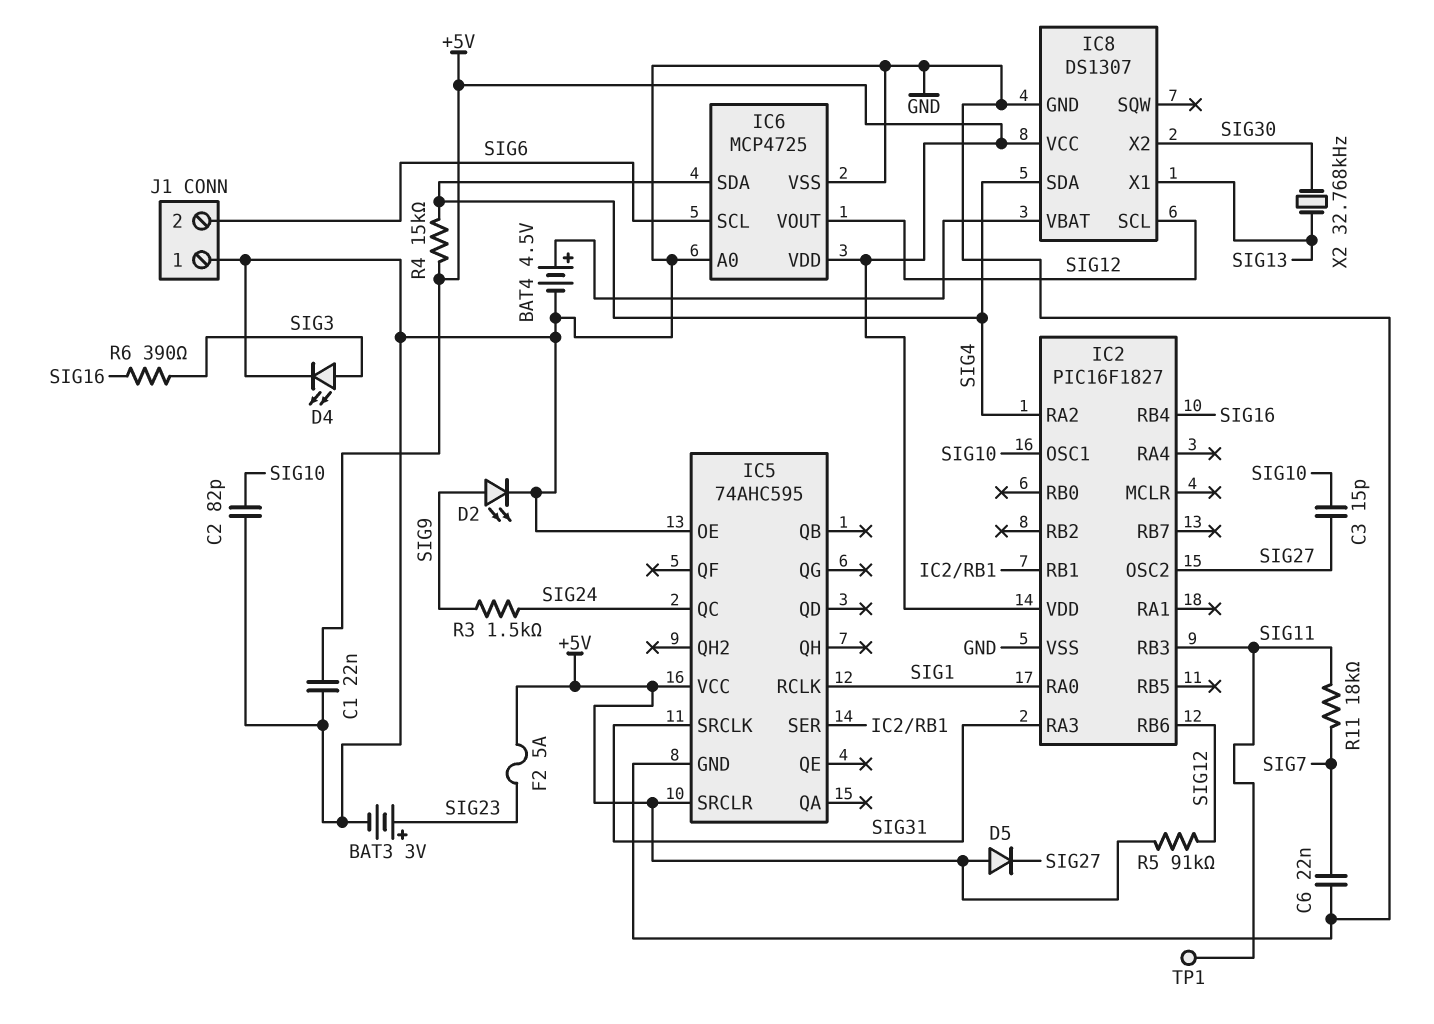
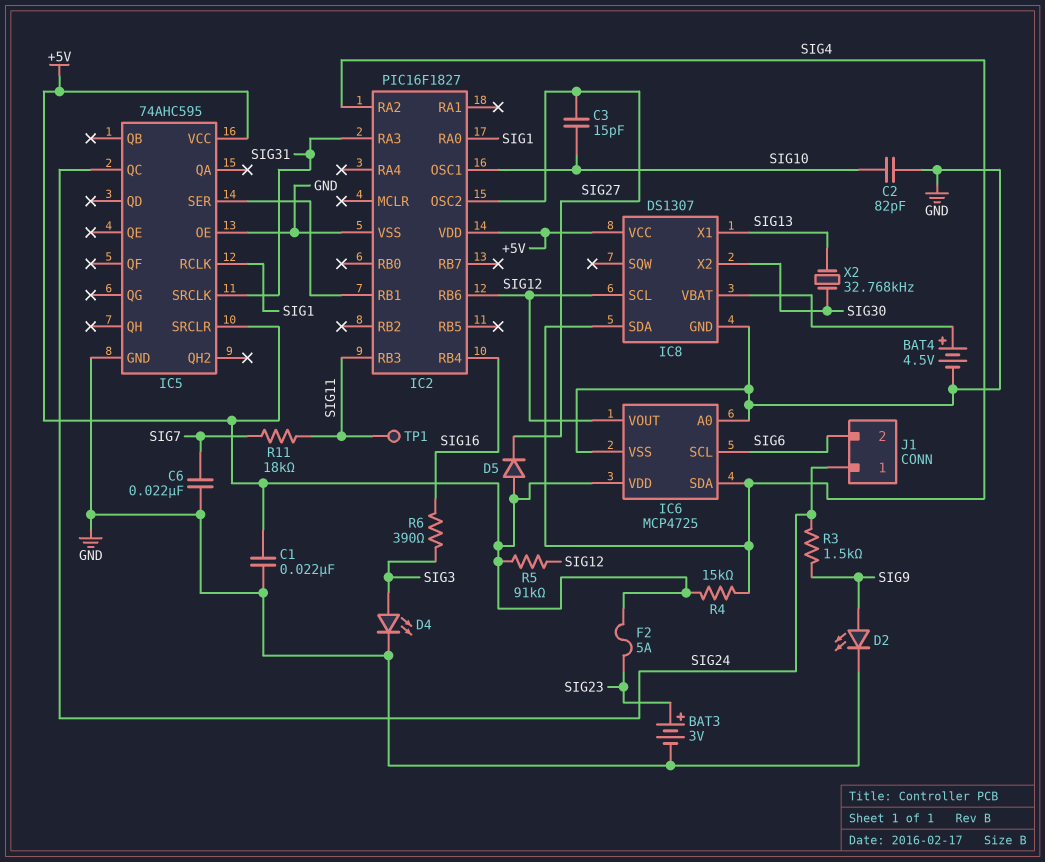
J1 pin 1: GND -> SIG24

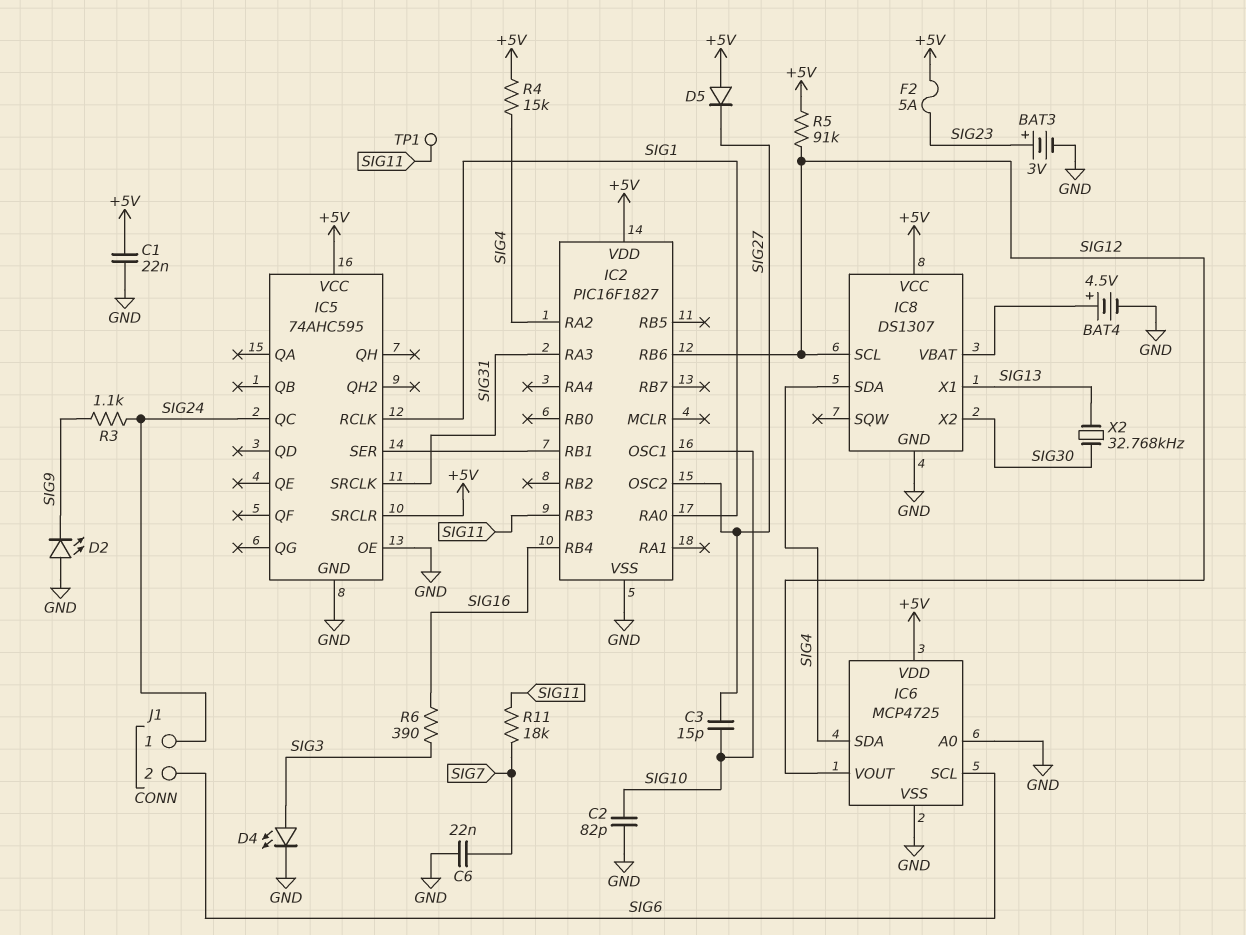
D2: LED (A SIG9, K GND) -> LED (A GND, K SIG9)
R3: 1.5k (SIG9, SIG24) -> 1.1k (SIG9, SIG24)

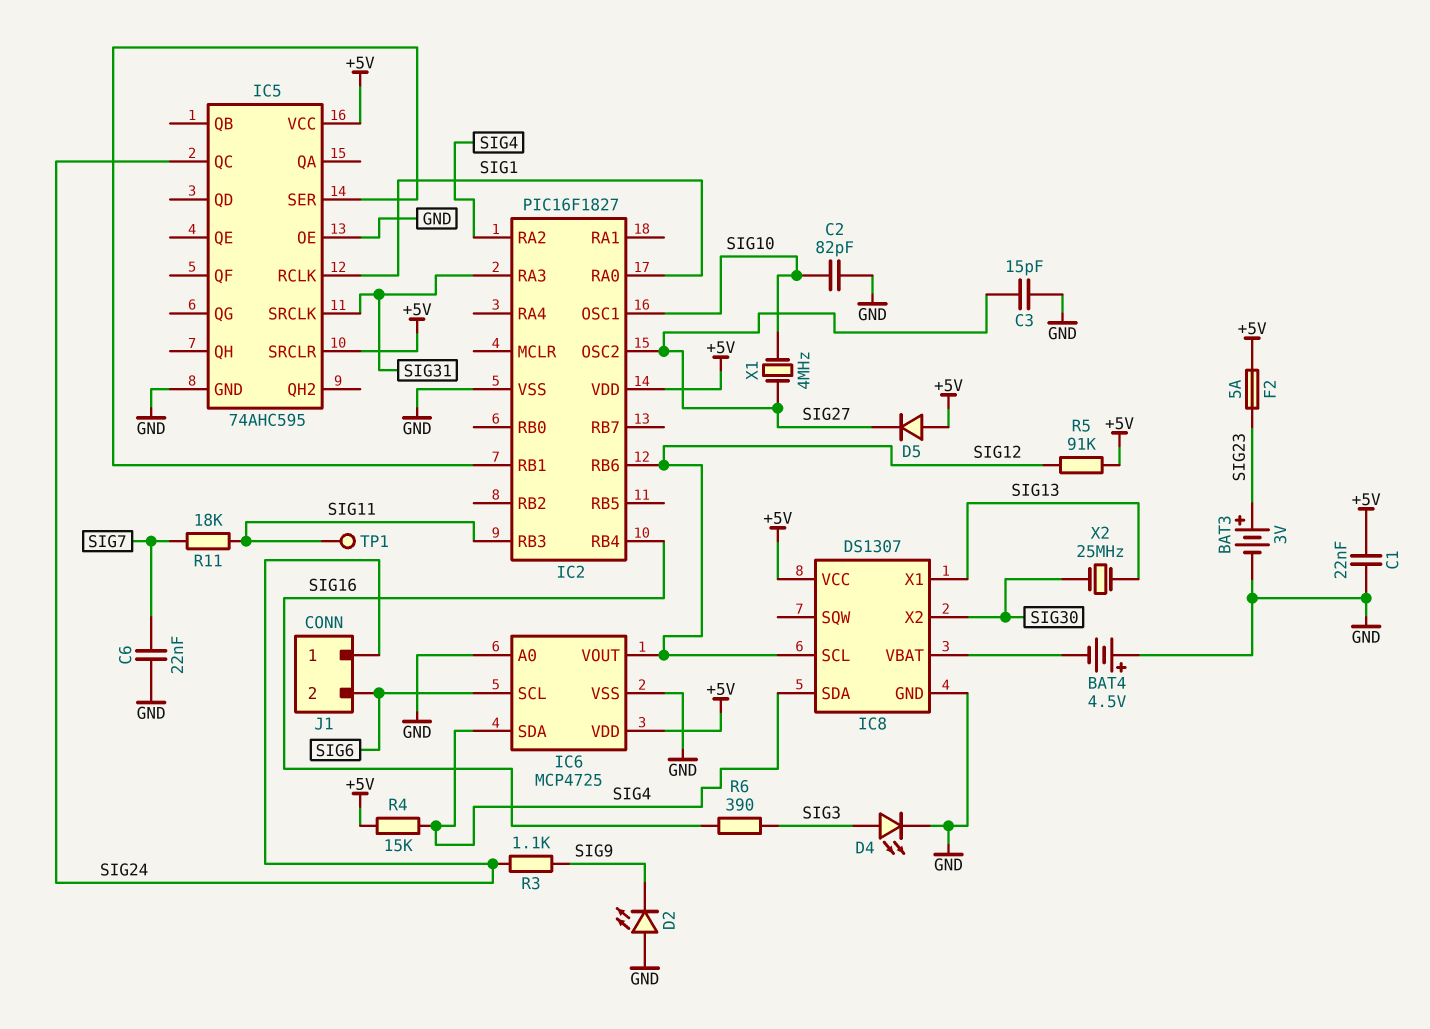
BAT4: 4.5V (plus IC8/VBAT, minus GND) -> 4.5V (plus GND, minus IC8/VBAT)
C3: 15pF (SIG10, SIG27) -> 15pF (GND, SIG27)
X1: none -> 4MHz (SIG10, SIG27)
X2: 32.768kHz (SIG13, SIG30) -> 25MHz (SIG13, SIG30)

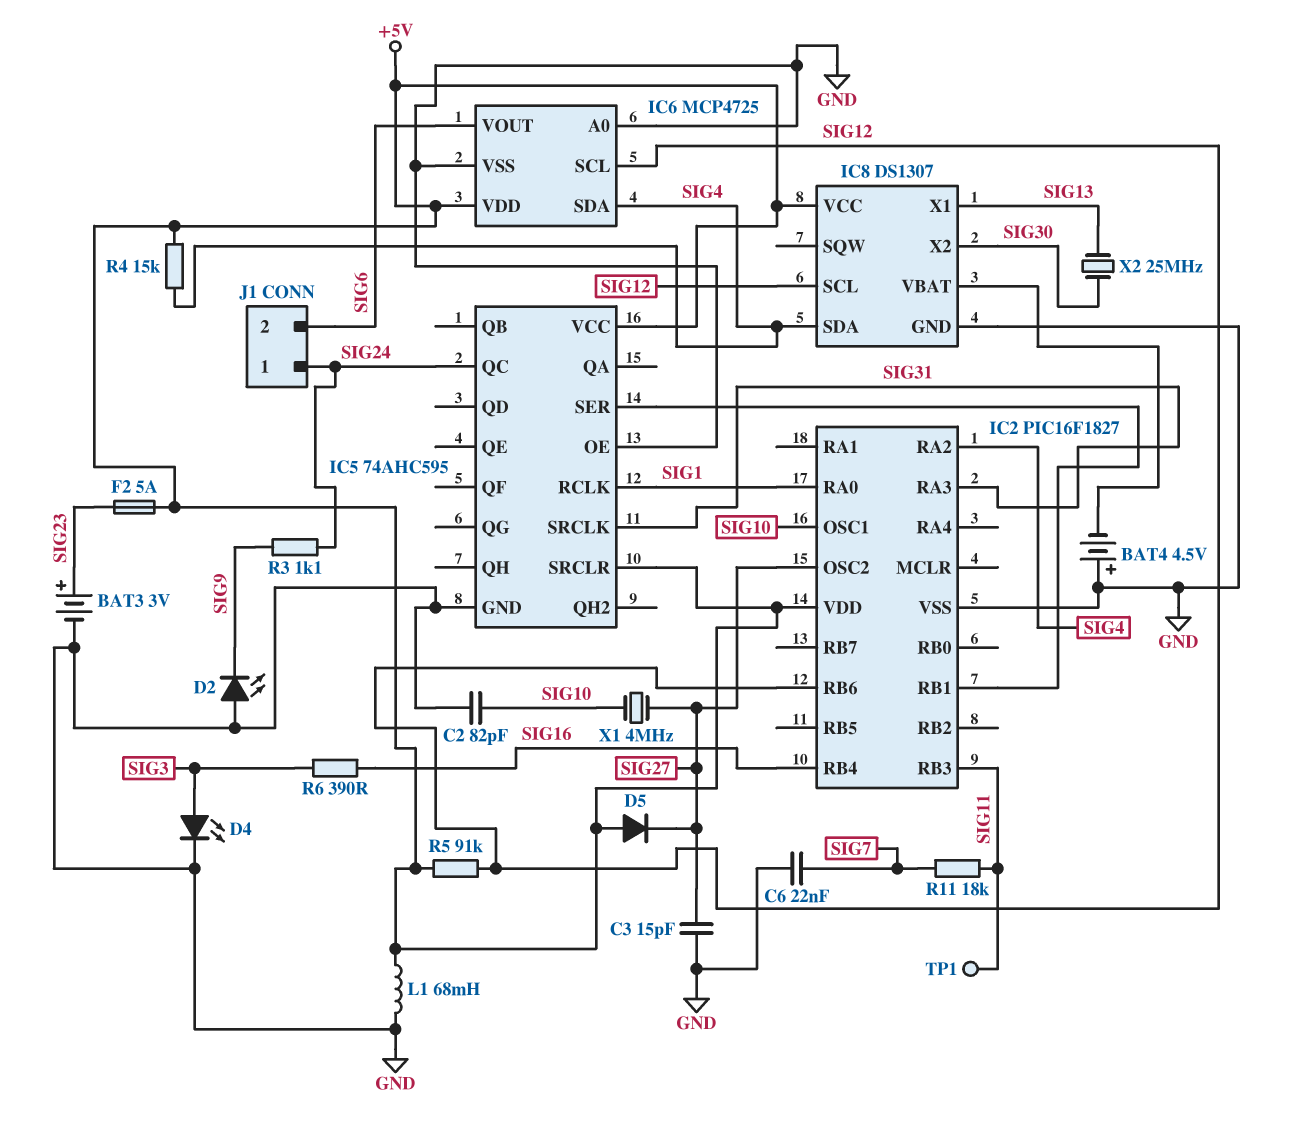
C1: 22nF (+5V, GND) -> none
IC6 pin SCL: SIG6 -> SIG12
IC6 pin VOUT: SIG12 -> SIG6
L1: none -> 68mH (+5V, GND)

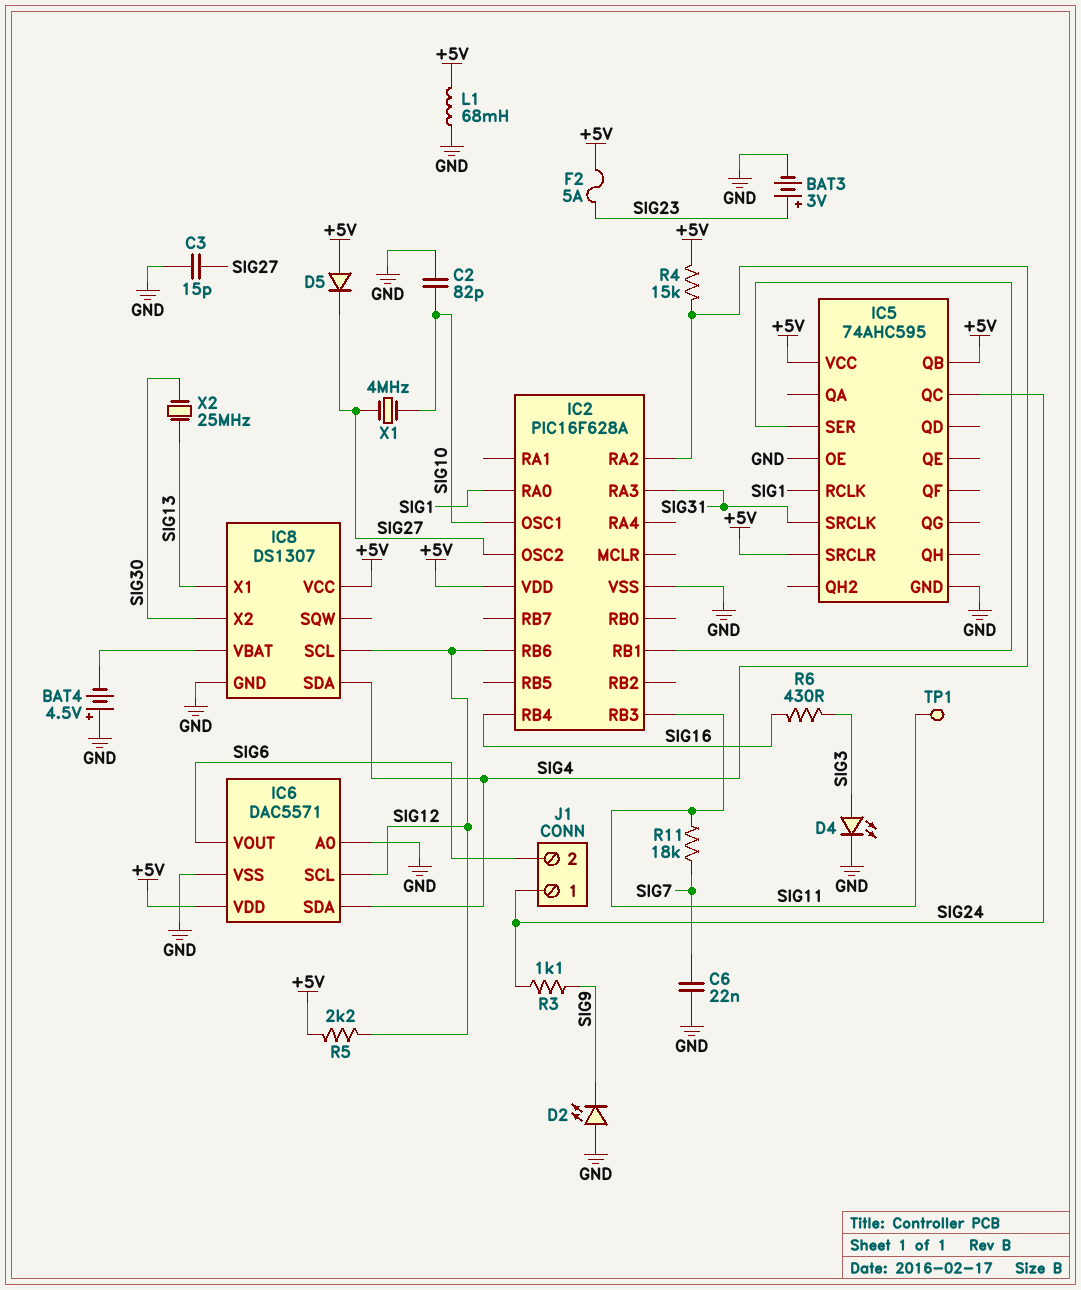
IC2: PIC16F1827 -> PIC16F628A
IC5 pin QB: none -> +5V
IC6: MCP4725 -> DAC5571
R5: 91k (+5V, SIG12) -> 2.2k (+5V, SIG12)
R6: 390 (SIG3, SIG16) -> 430 (SIG3, SIG16)

